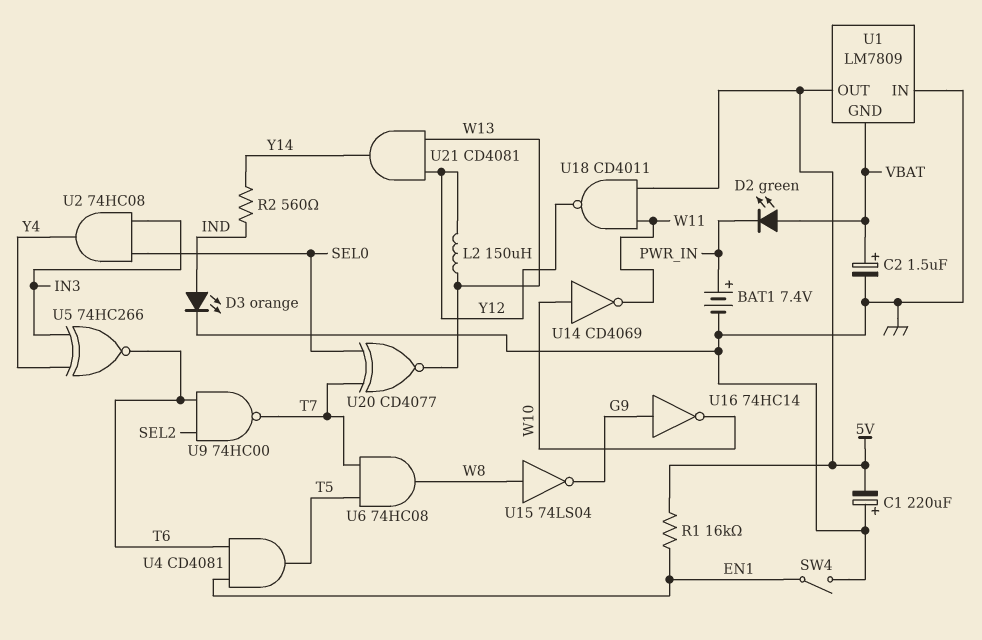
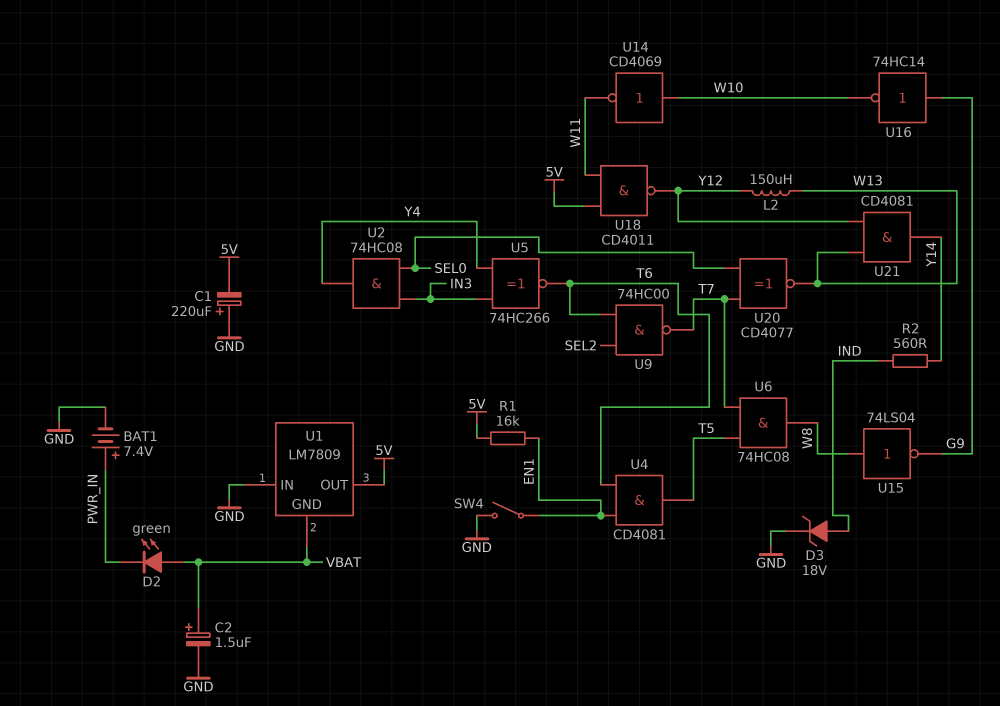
D3: LED orange (A IND, K GND) -> zener 18V (A IND, K GND)

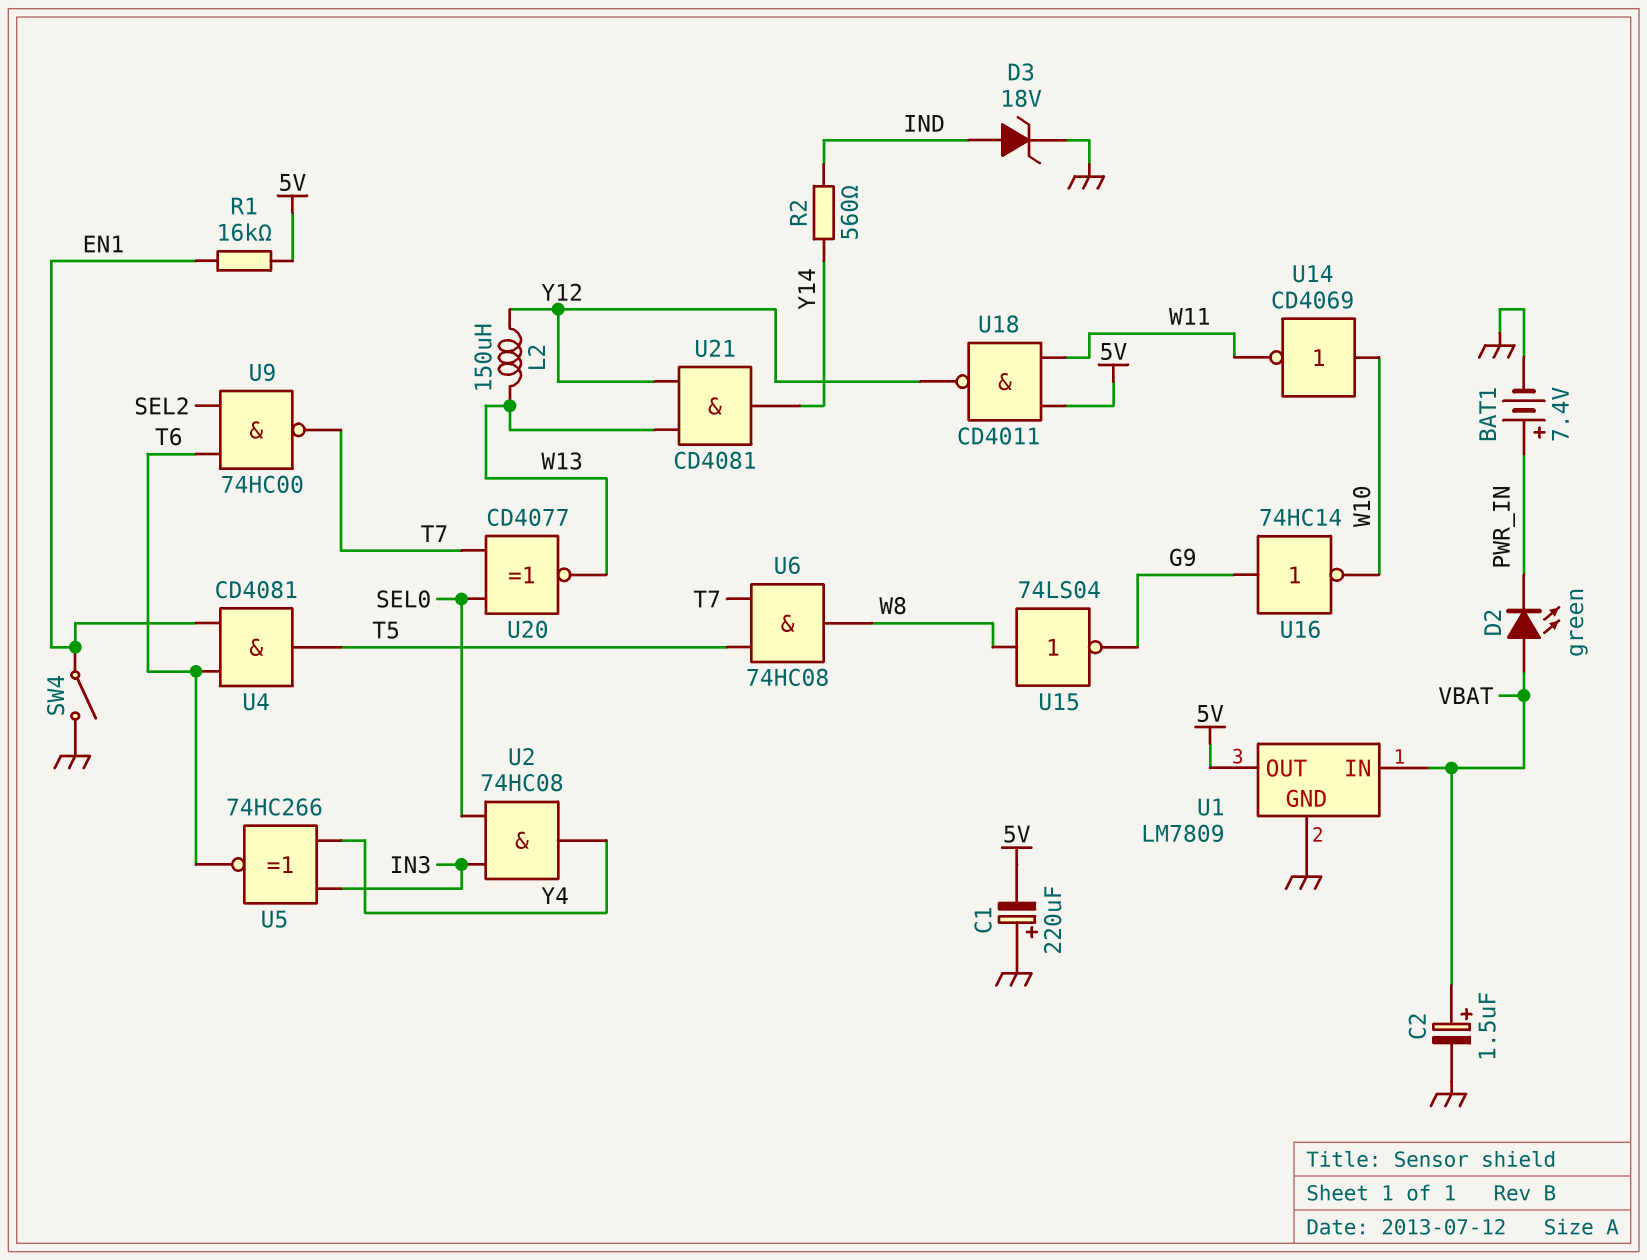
U1 pin GND: VBAT -> GND
U1 pin IN: GND -> VBAT

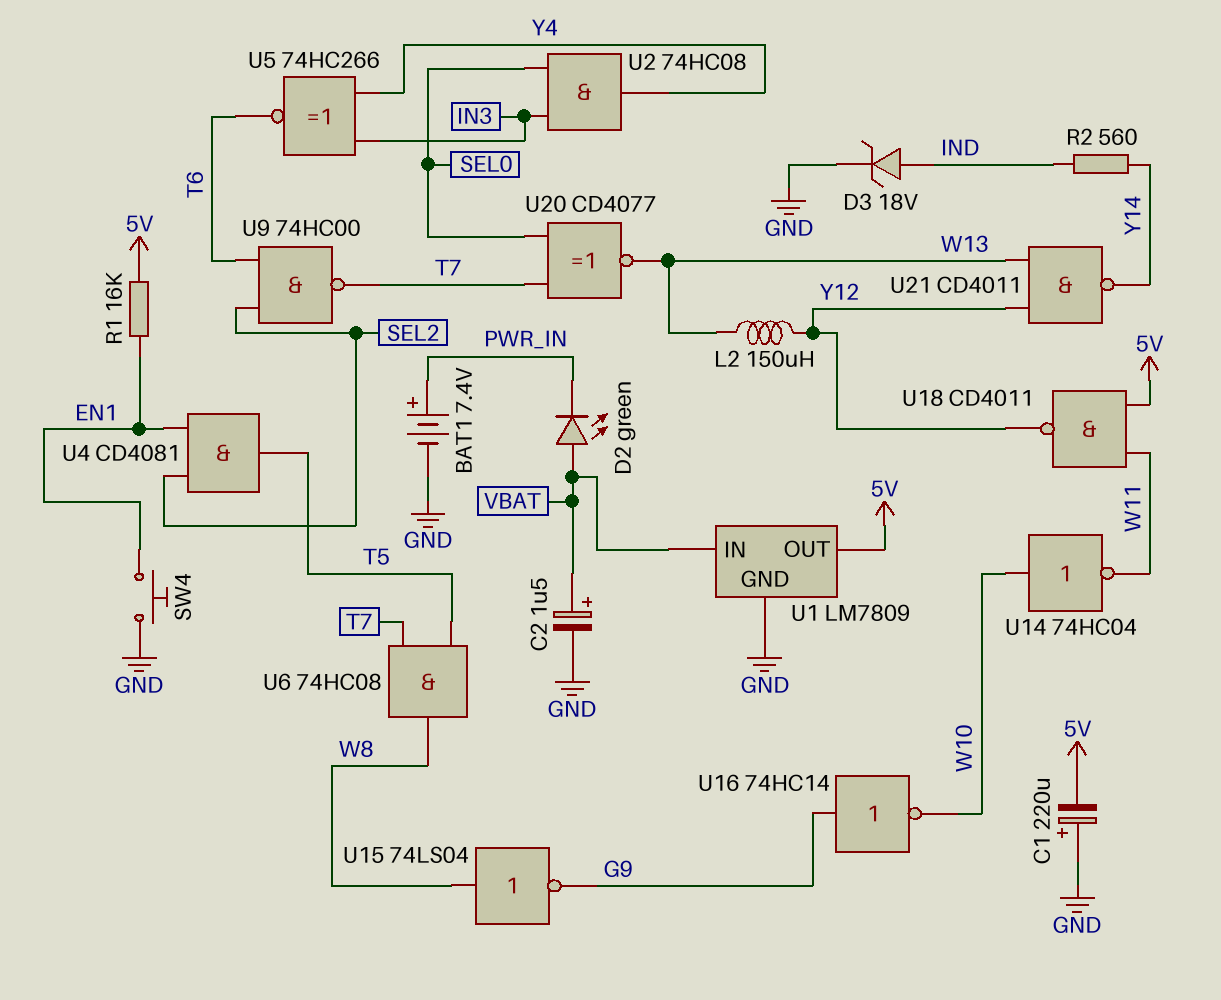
SW4: switch (EN1, GND) -> button (EN1, GND)
U4: AND CD4081 (in EN1, in T6, out T5) -> AND CD4081 (in EN1, in SEL2, out T5)
U14: NOT CD4069 (in W10, out W11) -> NOT 74HC04 (in W10, out W11)
U21: AND CD4081 (in W13, in Y12, out Y14) -> NAND CD4011 (in W13, in Y12, out Y14)

